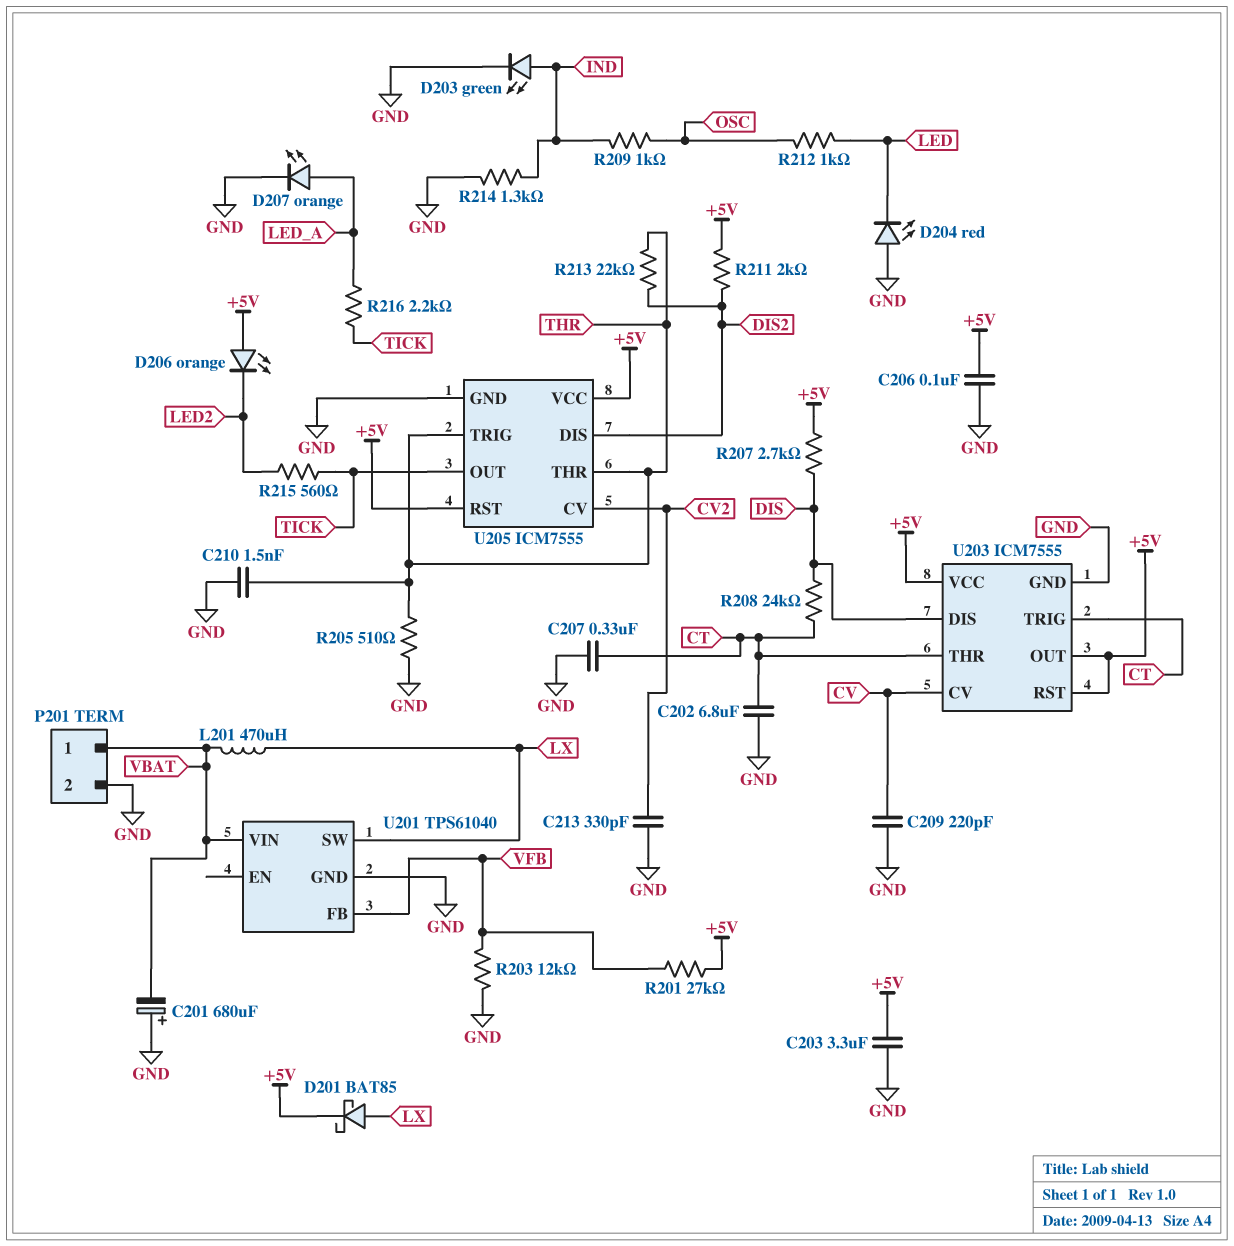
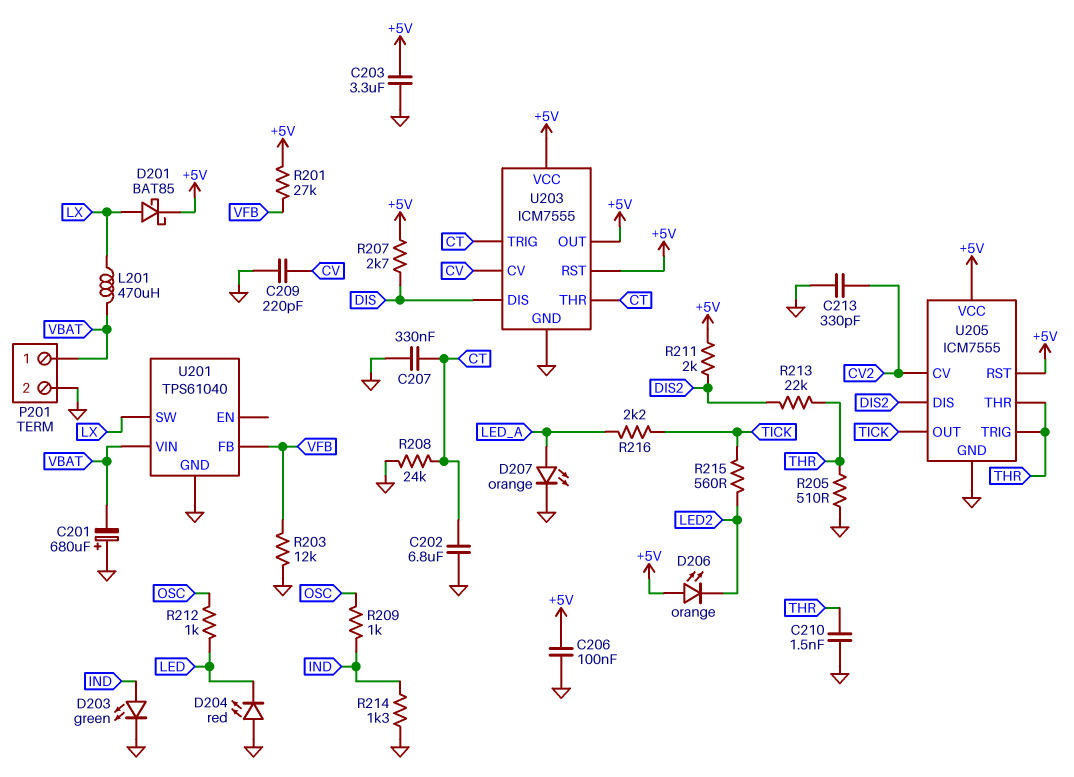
R208: 24k (CT, DIS) -> 24k (CT, GND)

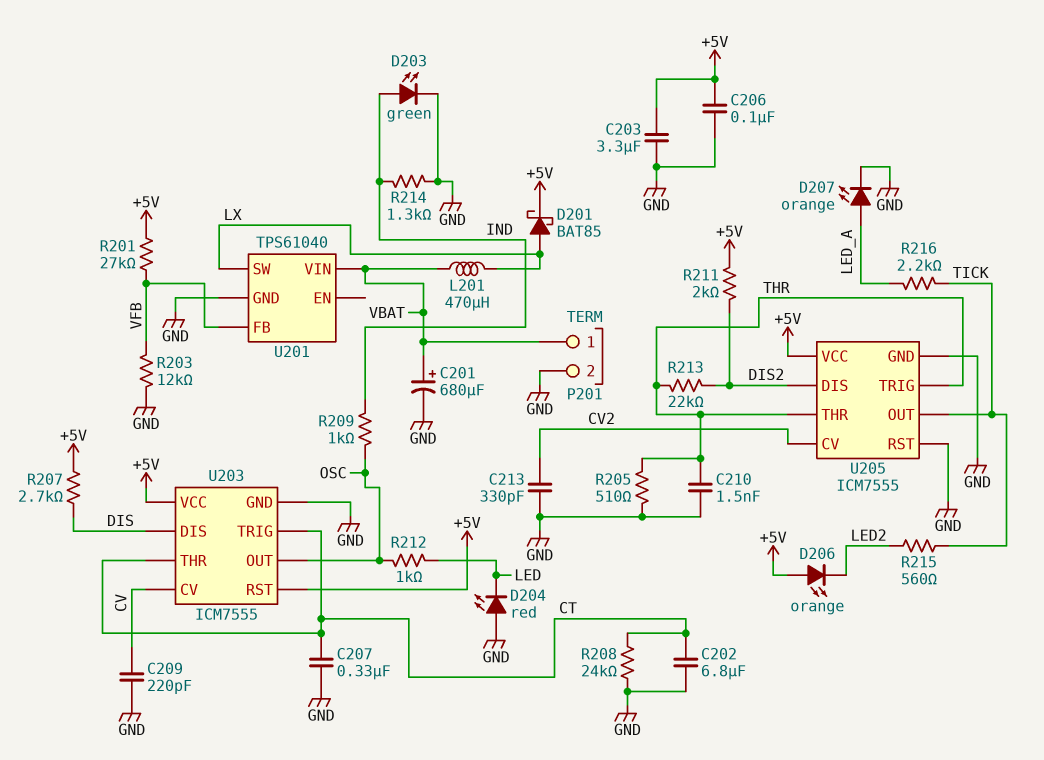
C201: 680uF (plus GND, minus VBAT) -> 680uF (plus VBAT, minus GND)
U203 pin OUT: +5V -> OSC
U205 pin RST: +5V -> GND

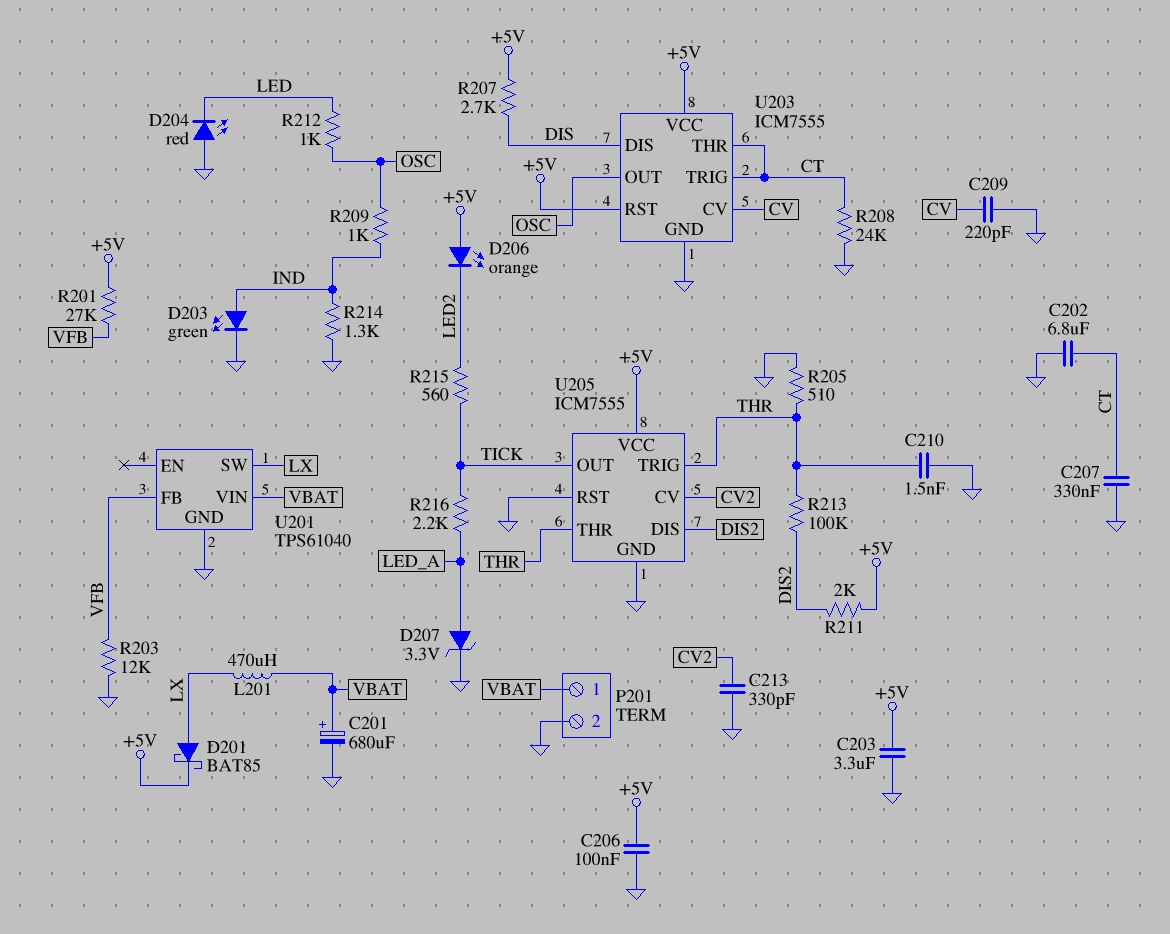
D207: LED orange (A LED_A, K GND) -> zener 3.3V (A LED_A, K GND)
R213: 22k (DIS2, THR) -> 100k (DIS2, THR)

